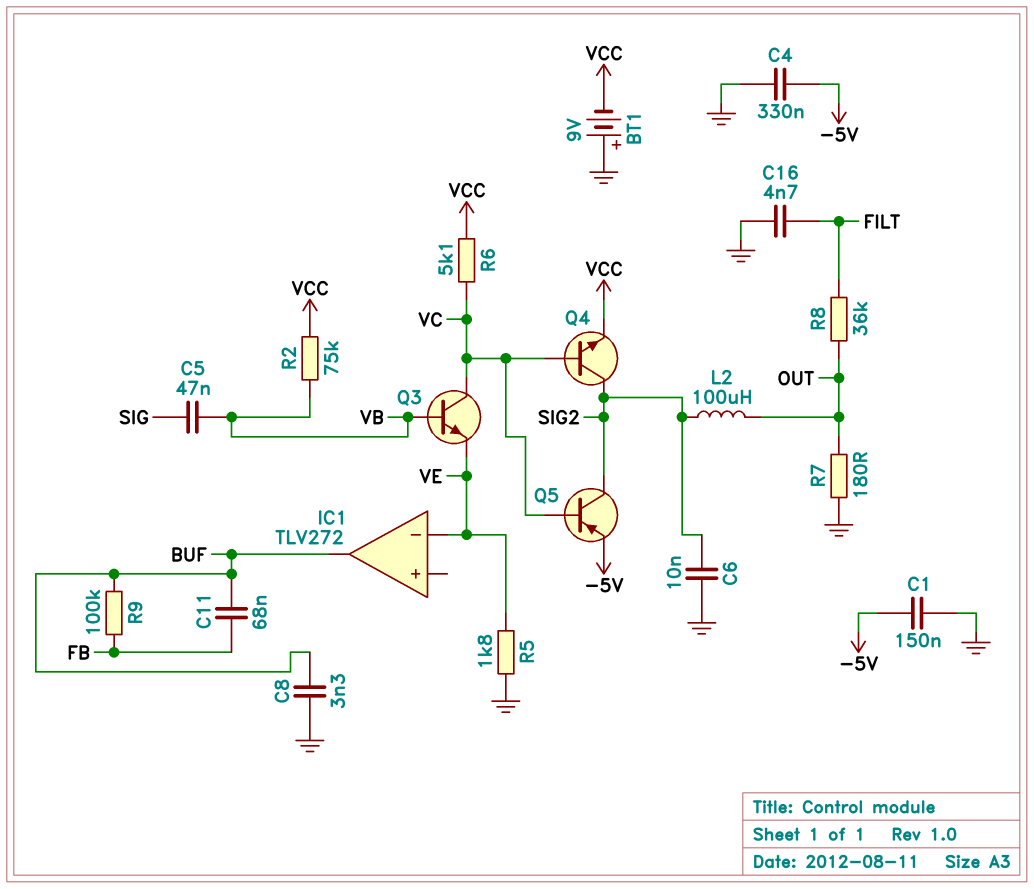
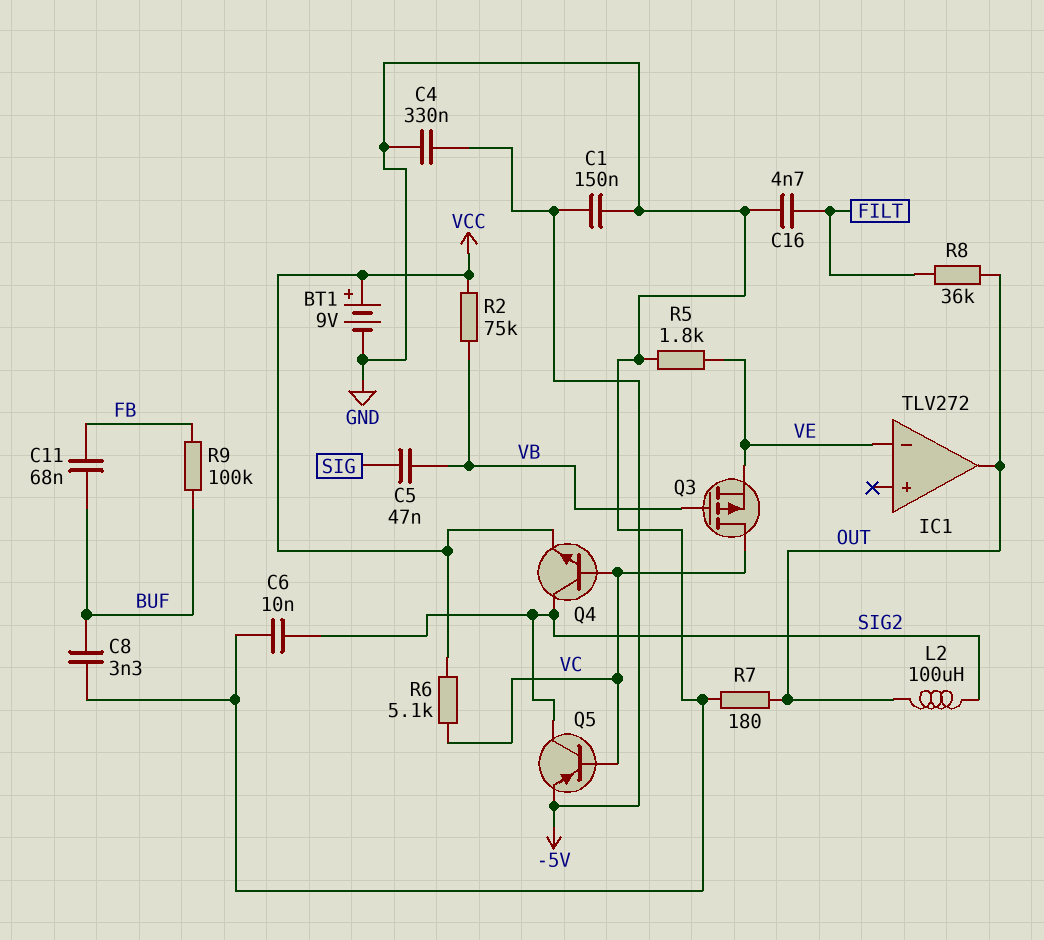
BT1: 9V (plus GND, minus VCC) -> 9V (plus VCC, minus GND)
IC1 pin out: BUF -> OUT
Q3: NPN (B VB, C VC, E VE) -> PMOS (G VB, D VC, S VE)

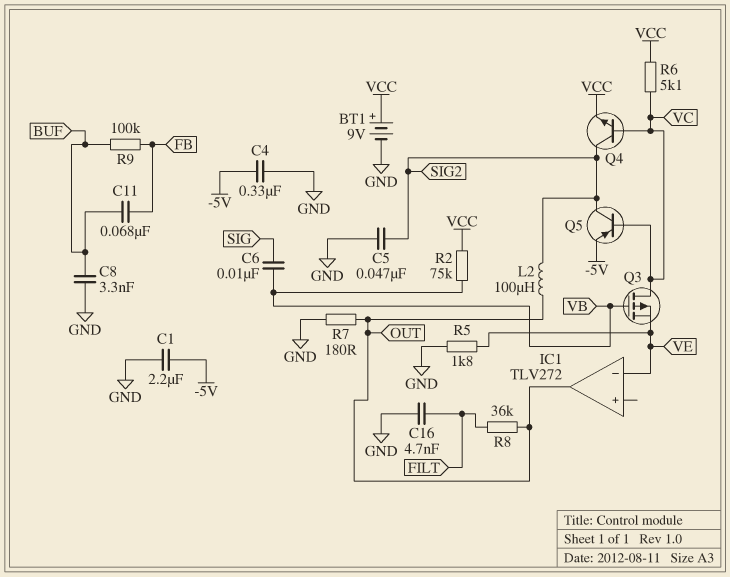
C1: 150nF (-5V, GND) -> 2.2uF (-5V, GND)
C5: 47nF (SIG, VB) -> 47nF (GND, SIG2)
C6: 10nF (GND, SIG2) -> 10nF (SIG, VB)

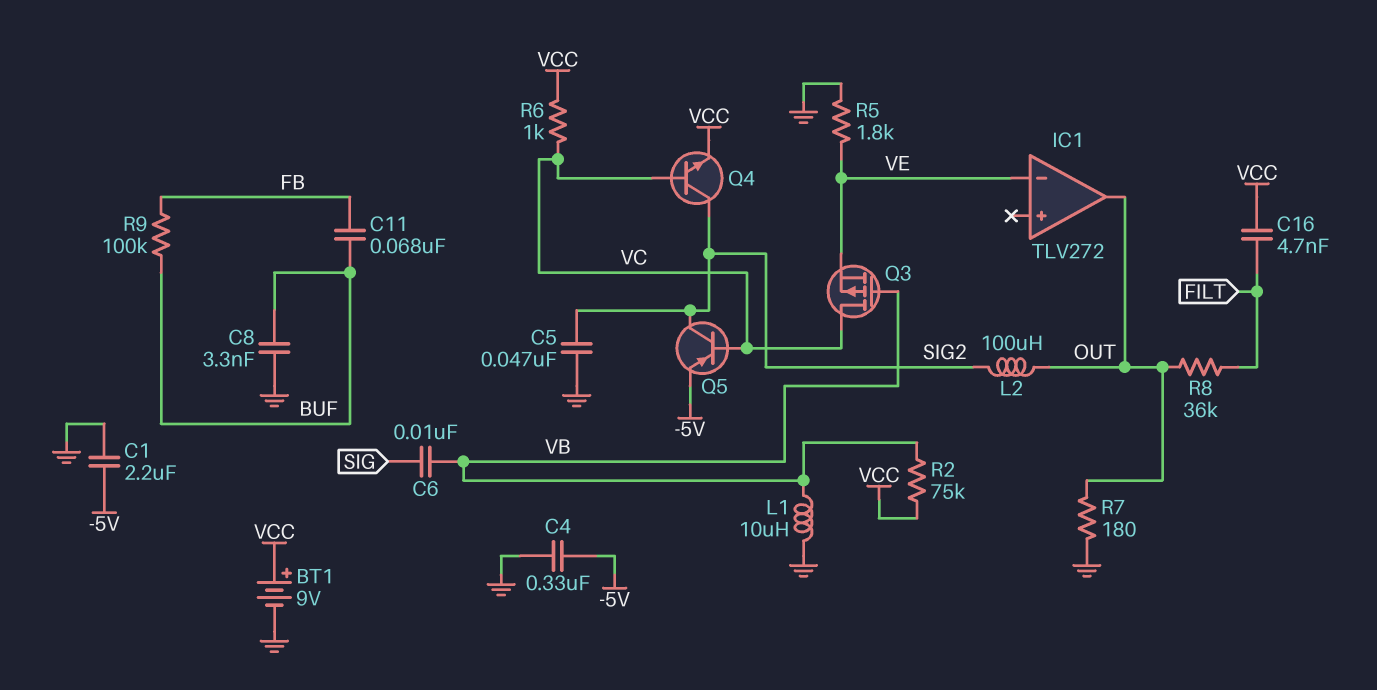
C16: 4.7nF (FILT, GND) -> 4.7nF (FILT, VCC)
L1: none -> 10uH (GND, VB)
R6: 5.1k (VC, VCC) -> 1k (VC, VCC)

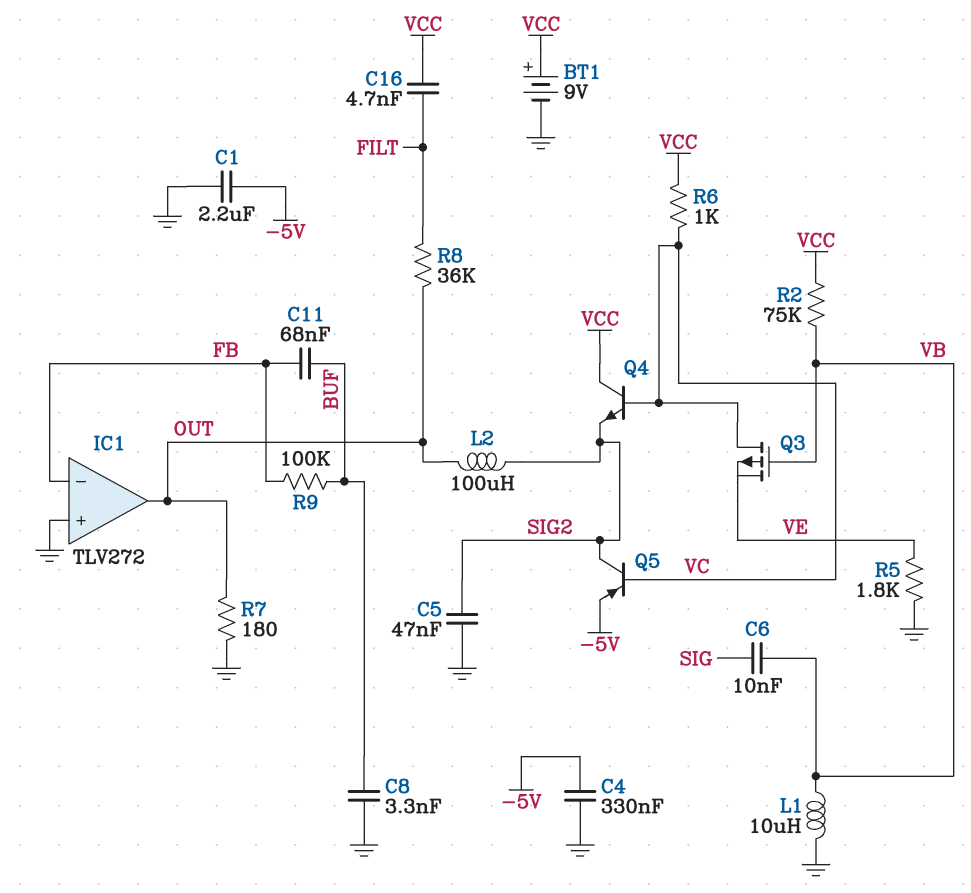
IC1 pin in+: none -> GND
IC1 pin in-: VE -> FB
Q4: NPN (B VC, C SIG2, E VCC) -> NPN (B VC, C VCC, E SIG2)

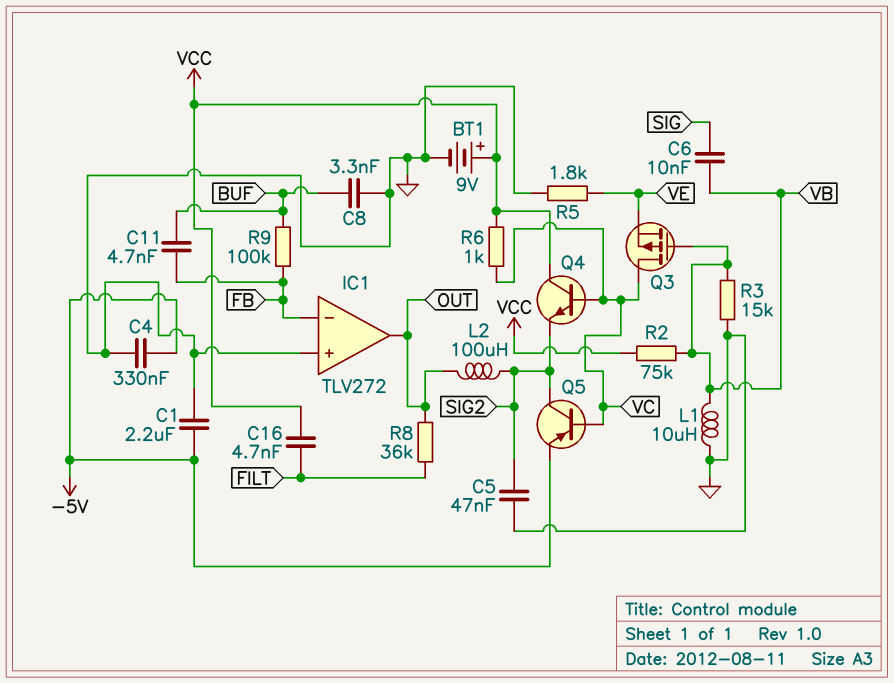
C11: 68nF (BUF, FB) -> 4.7nF (BUF, FB)
R3: none -> 15k (GND, VB)
R7: 180 (GND, OUT) -> none

